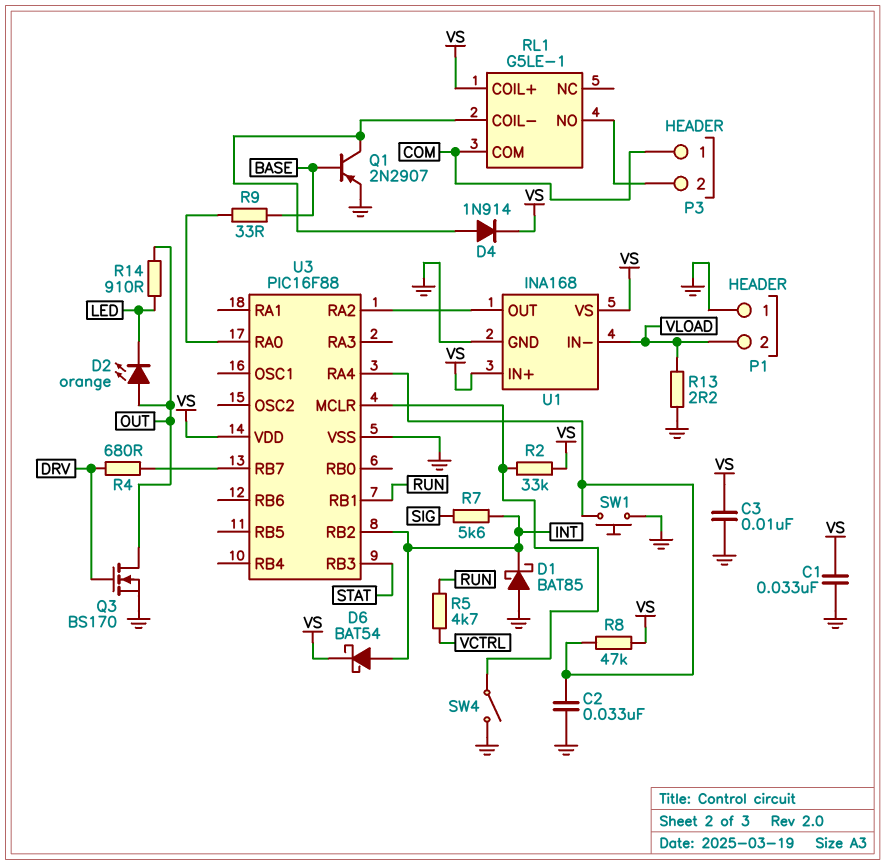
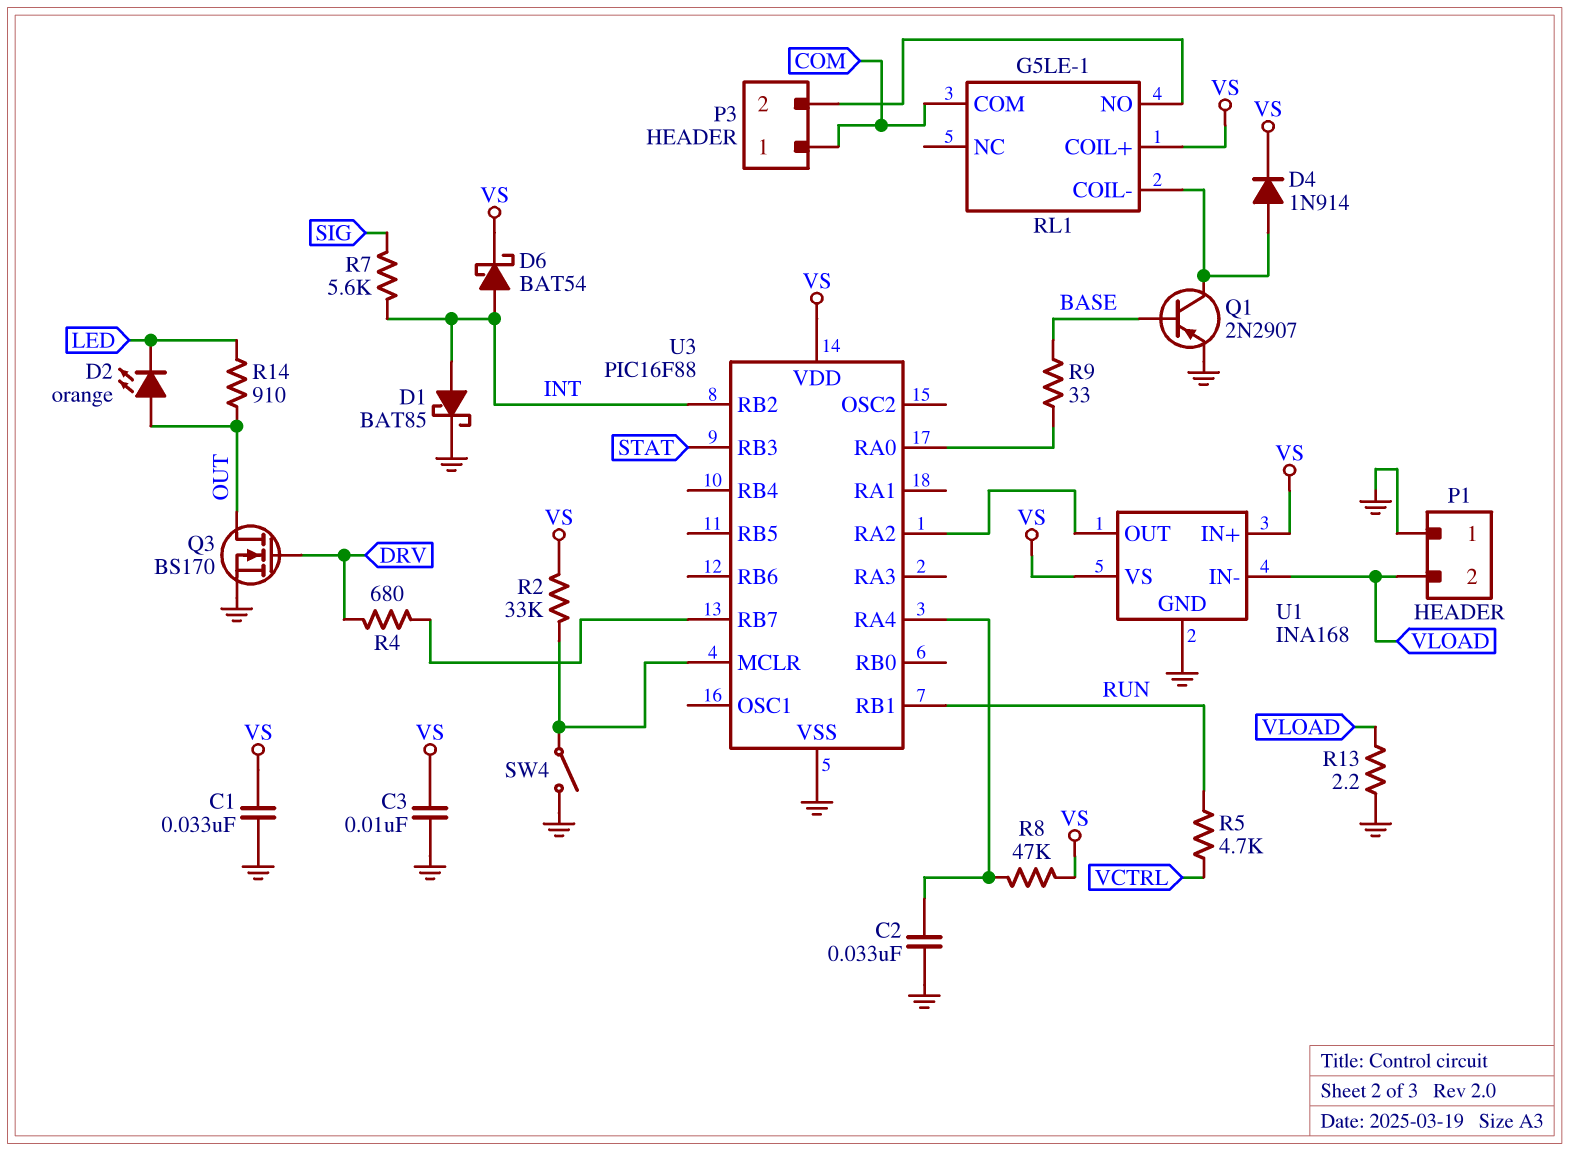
D1: schottky BAT85 (A GND, K INT) -> schottky BAT85 (A INT, K GND)
SW1: button (GND, U3/RA4) -> none

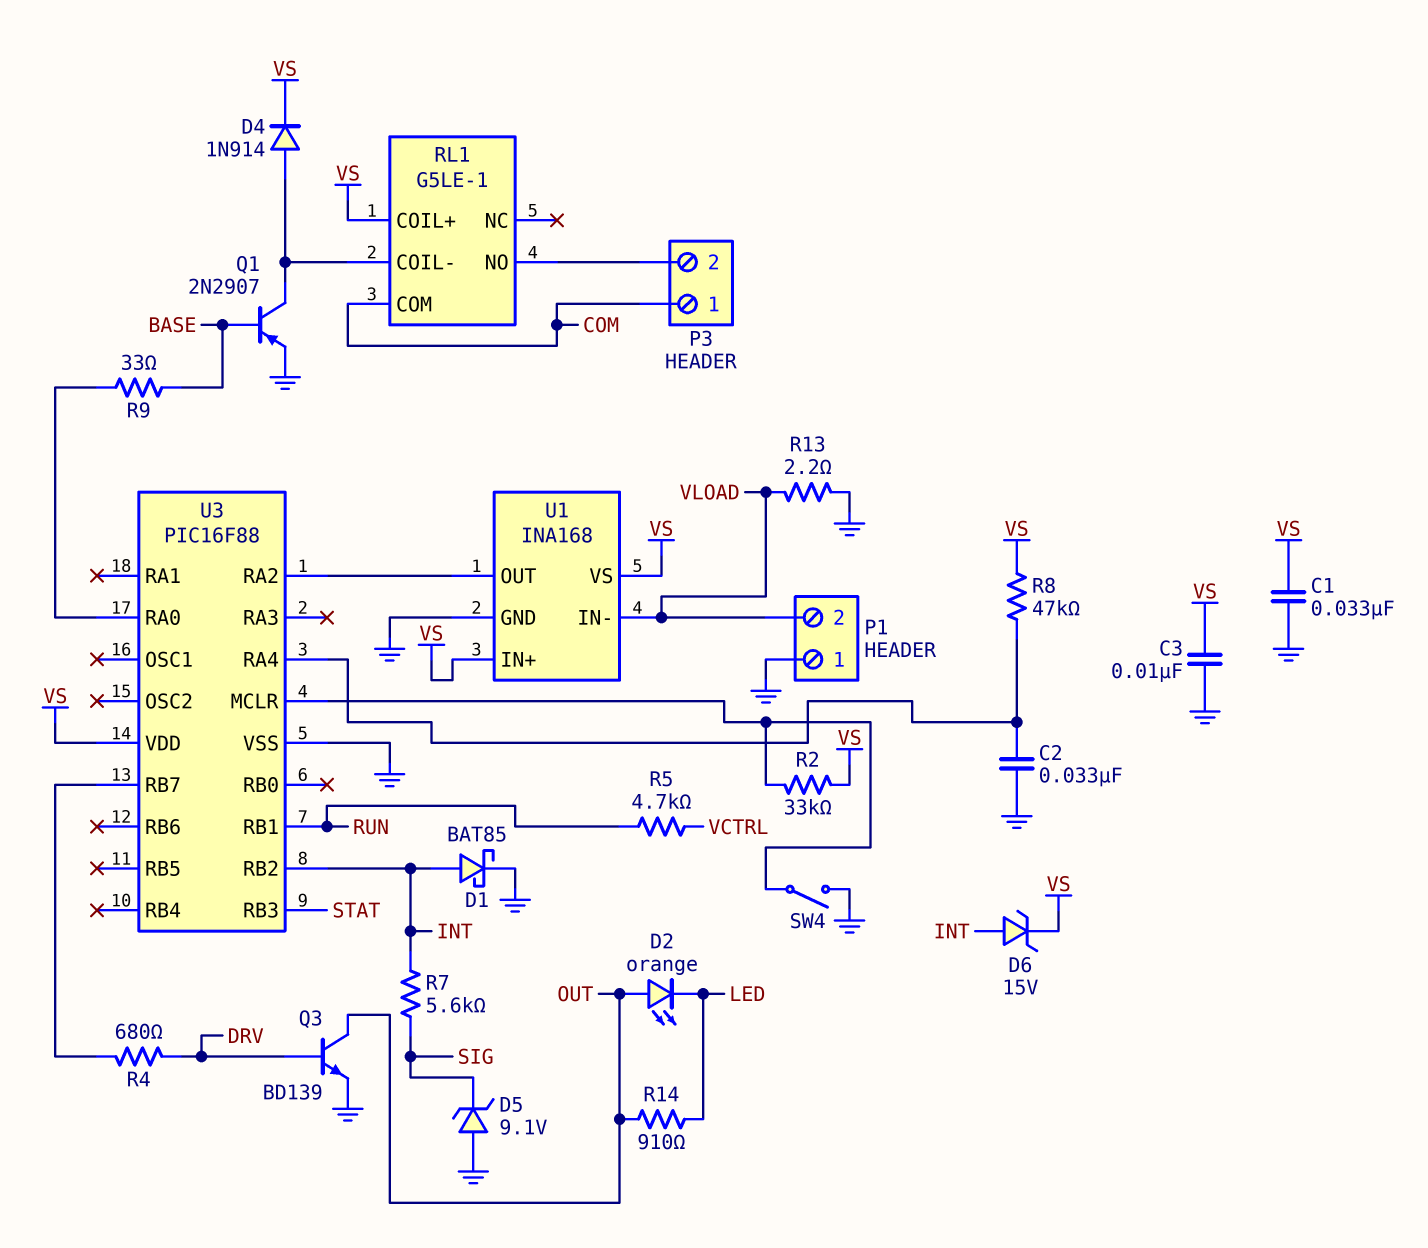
D5: none -> zener 9.1V (A GND, K SIG)
D6: schottky BAT54 (A INT, K VS) -> zener 15V (A INT, K VS)
Q3: NMOS BS170 (G DRV, D OUT, S GND) -> NPN BD139 (B DRV, C OUT, E GND)

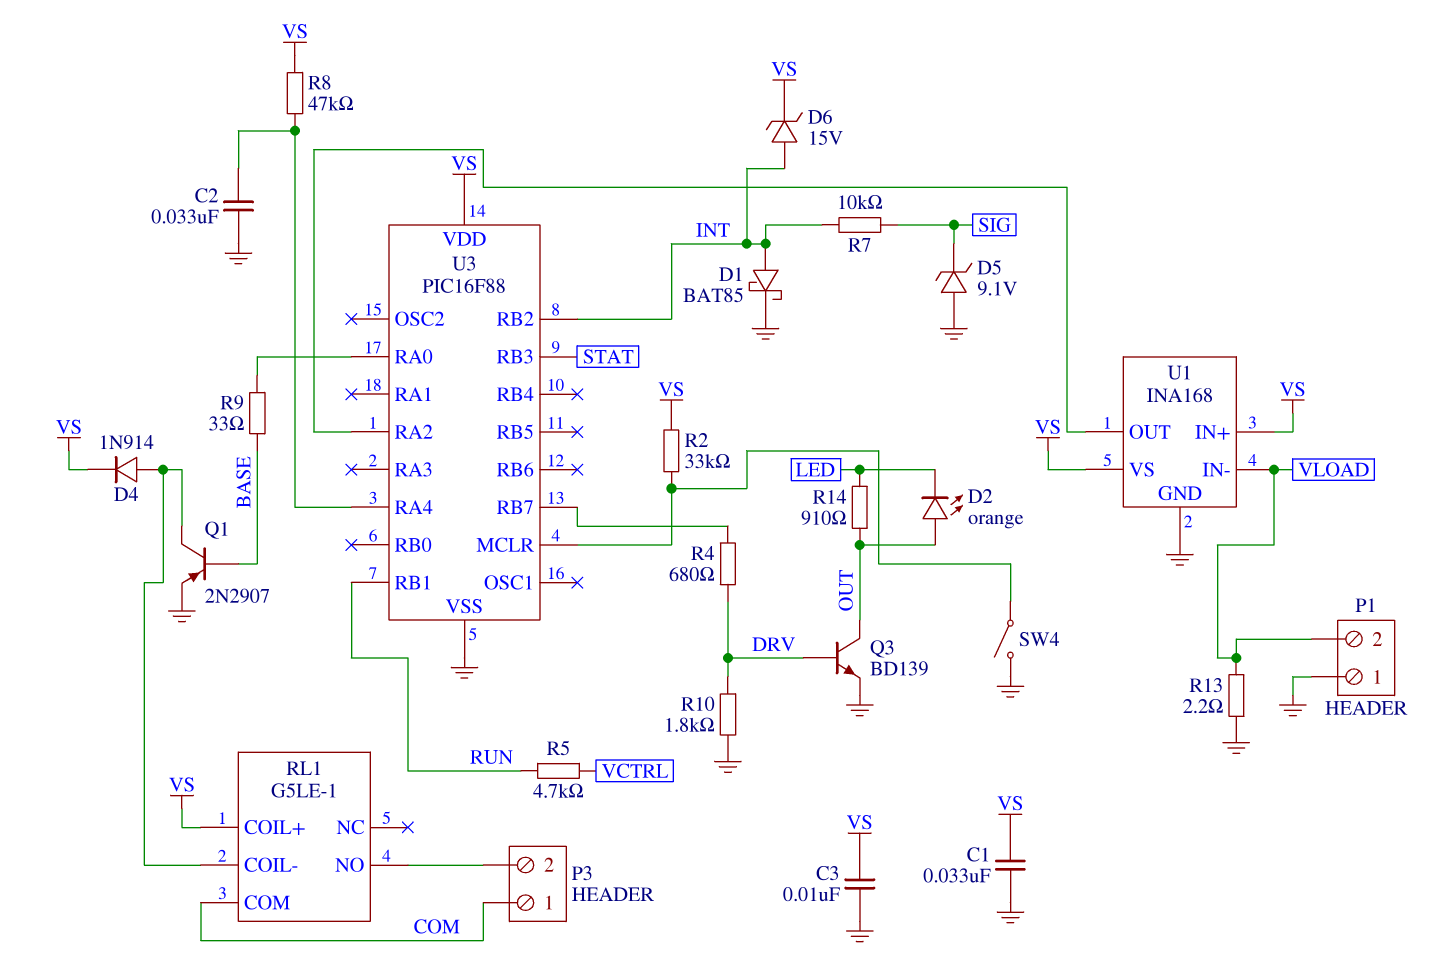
R7: 5.6k (INT, SIG) -> 10k (INT, SIG)
R10: none -> 1.8k (DRV, GND)

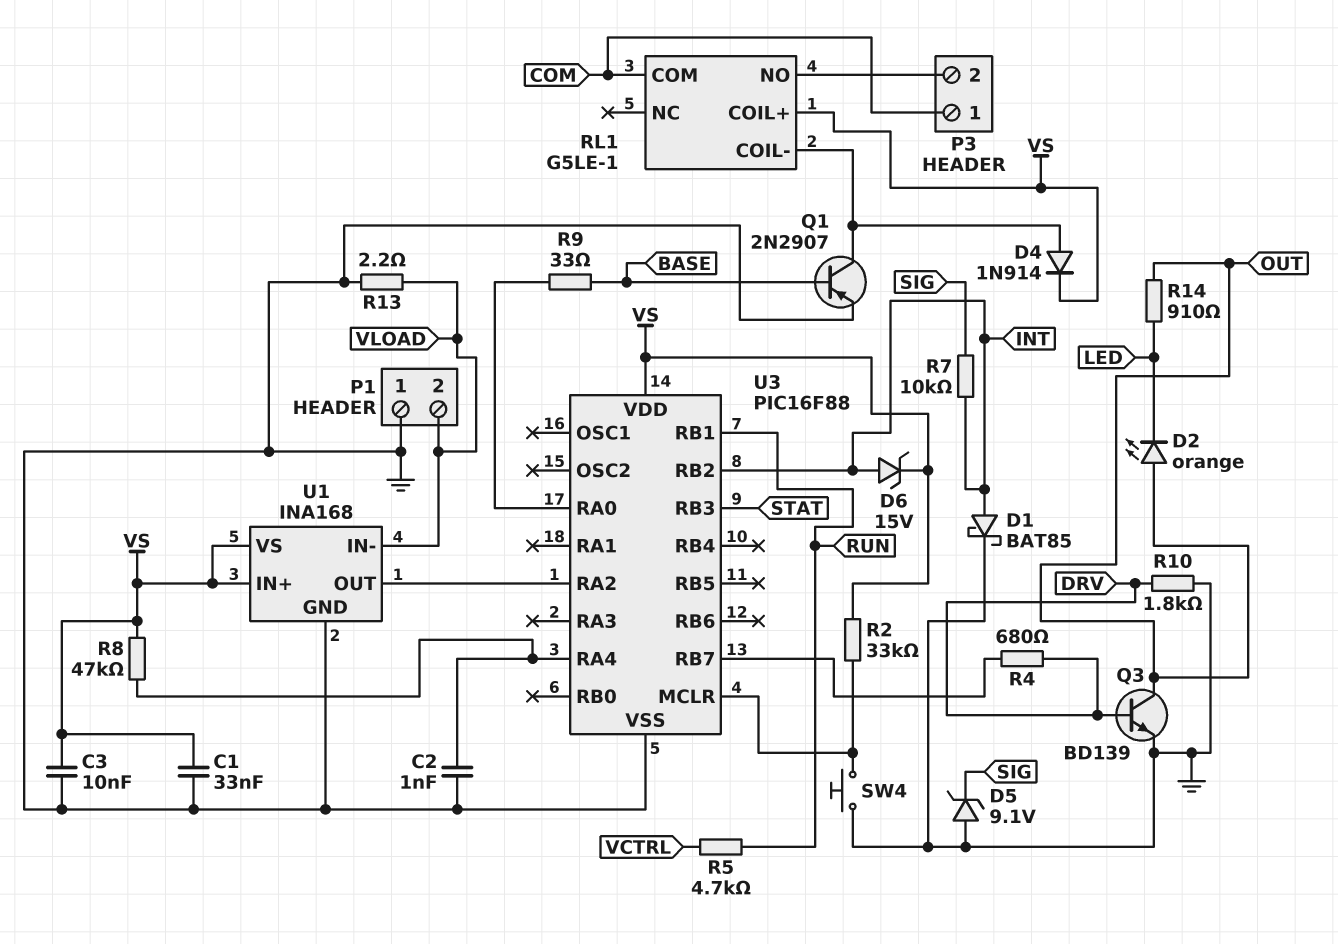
C2: 33nF (GND, U3/RA4) -> 1nF (GND, U3/RA4)
SW4: switch (GND, U3/MCLR) -> button (GND, U3/MCLR)

